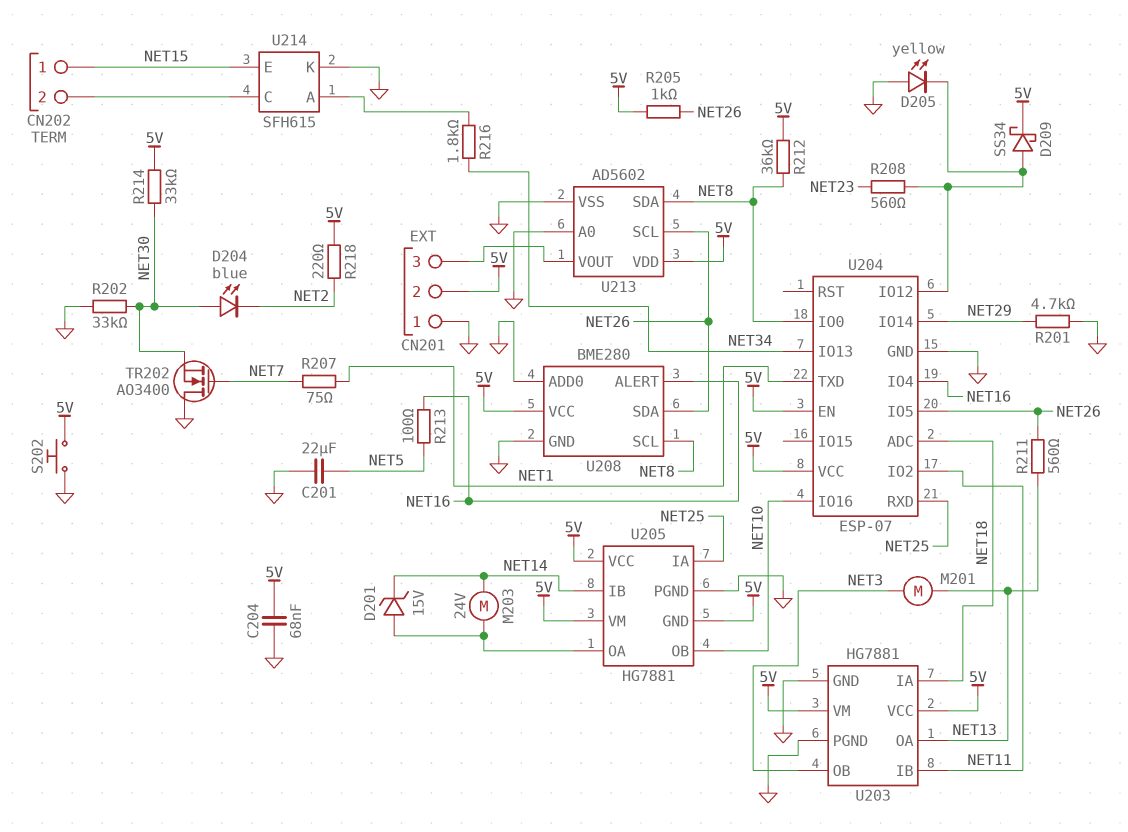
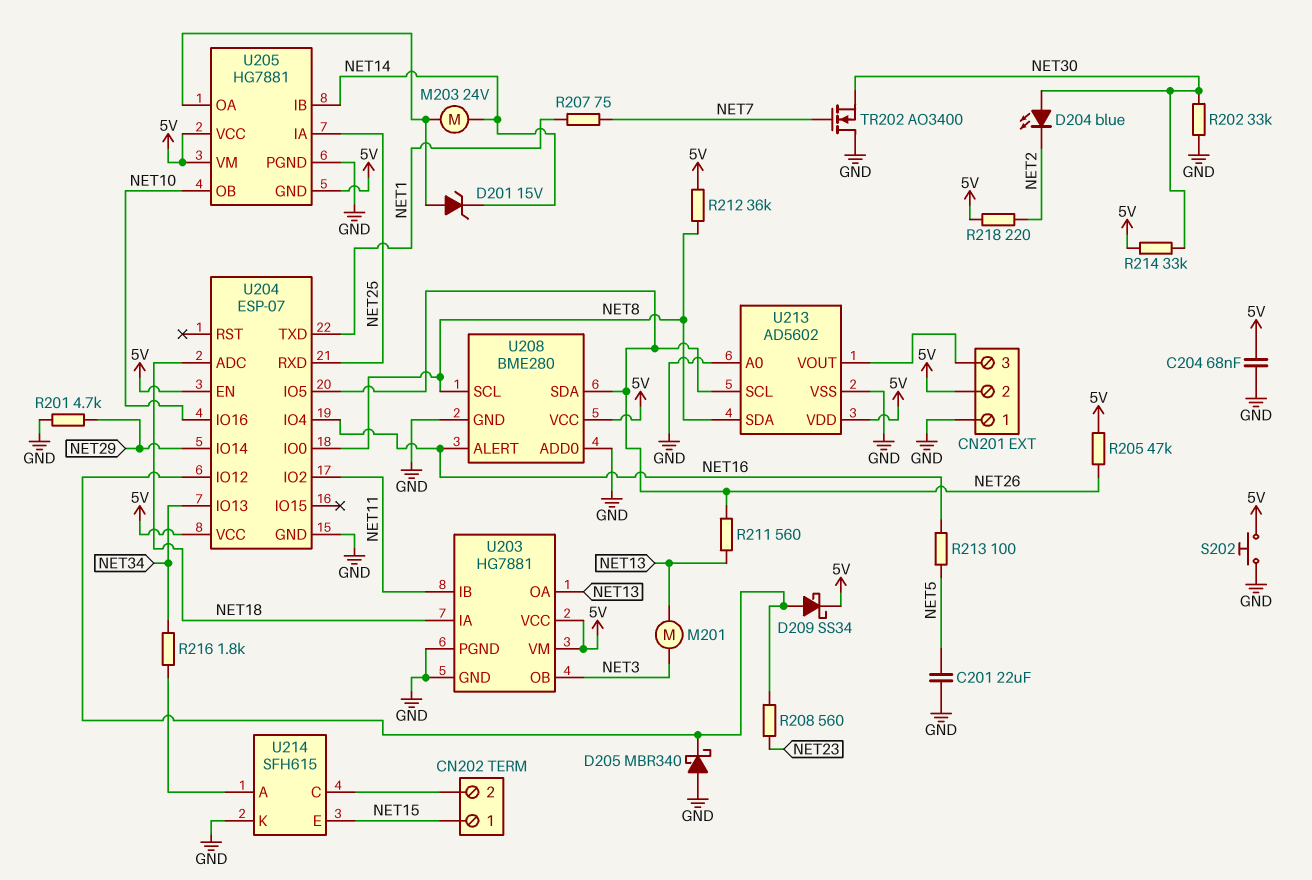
D205: LED yellow (A GND, K U204/IO12) -> schottky MBR340 (A GND, K U204/IO12)
R205: 1k (5V, NET26) -> 47k (5V, NET26)

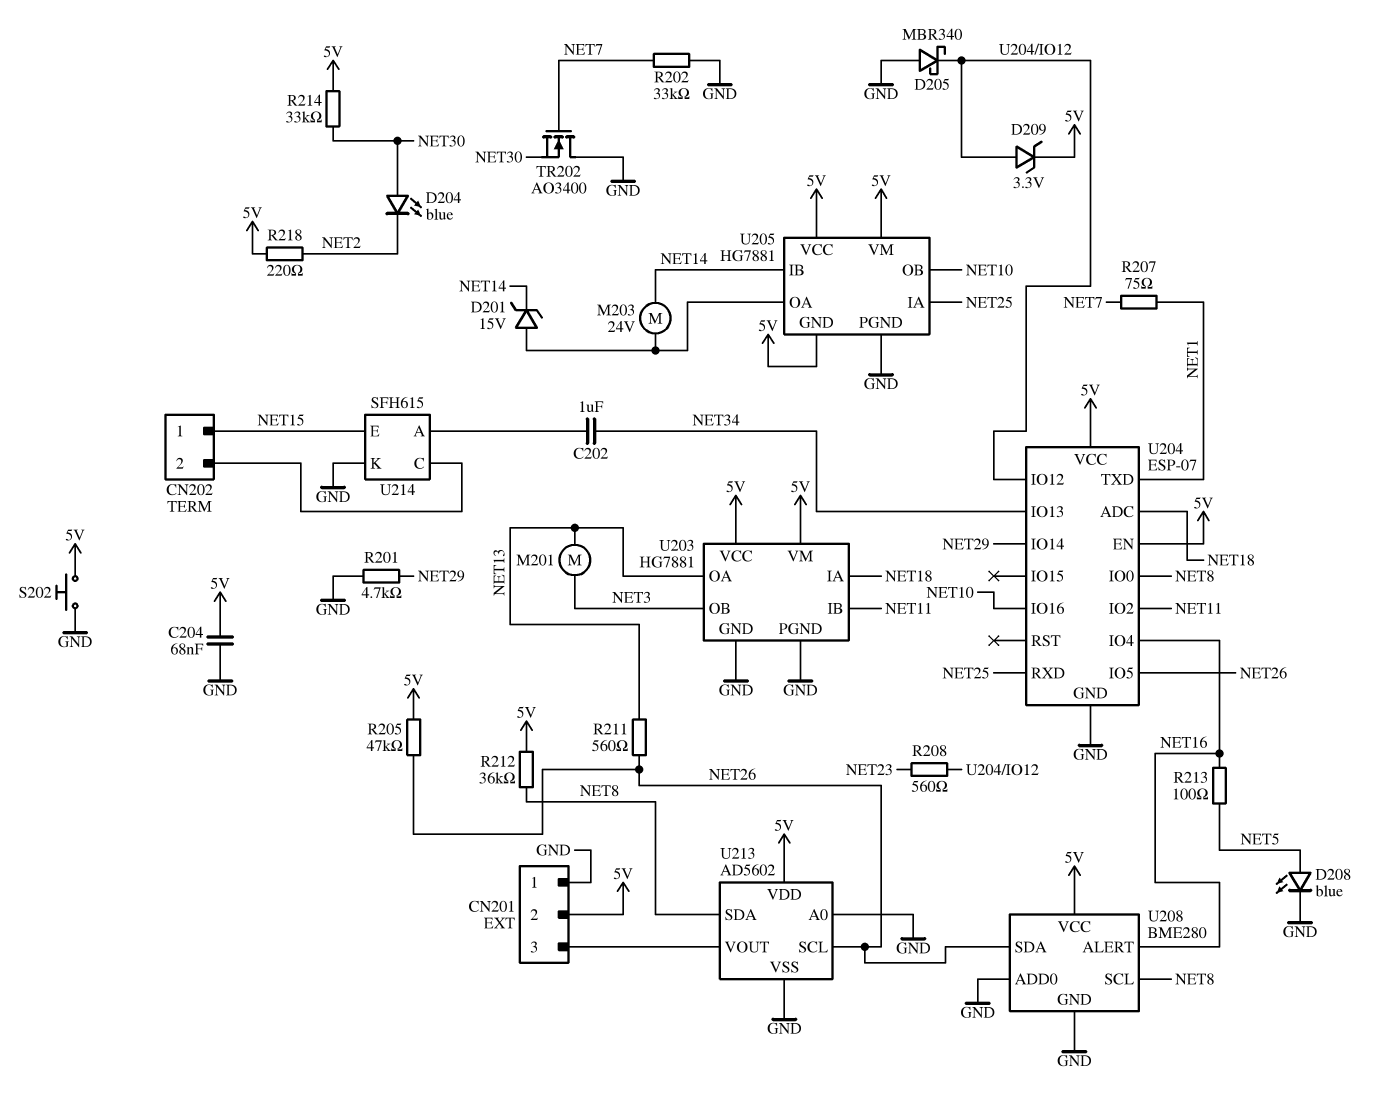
C201: 22uF (GND, NET5) -> none
C202: none -> 1uF (NET34, U214/A)
D208: none -> LED blue (A NET5, K GND)
D209: schottky SS34 (A U204/IO12, K 5V) -> zener 3.3V (A U204/IO12, K 5V)
R202: 33k (GND, NET30) -> 33k (GND, NET7)
R216: 1.8k (NET34, U214/A) -> none

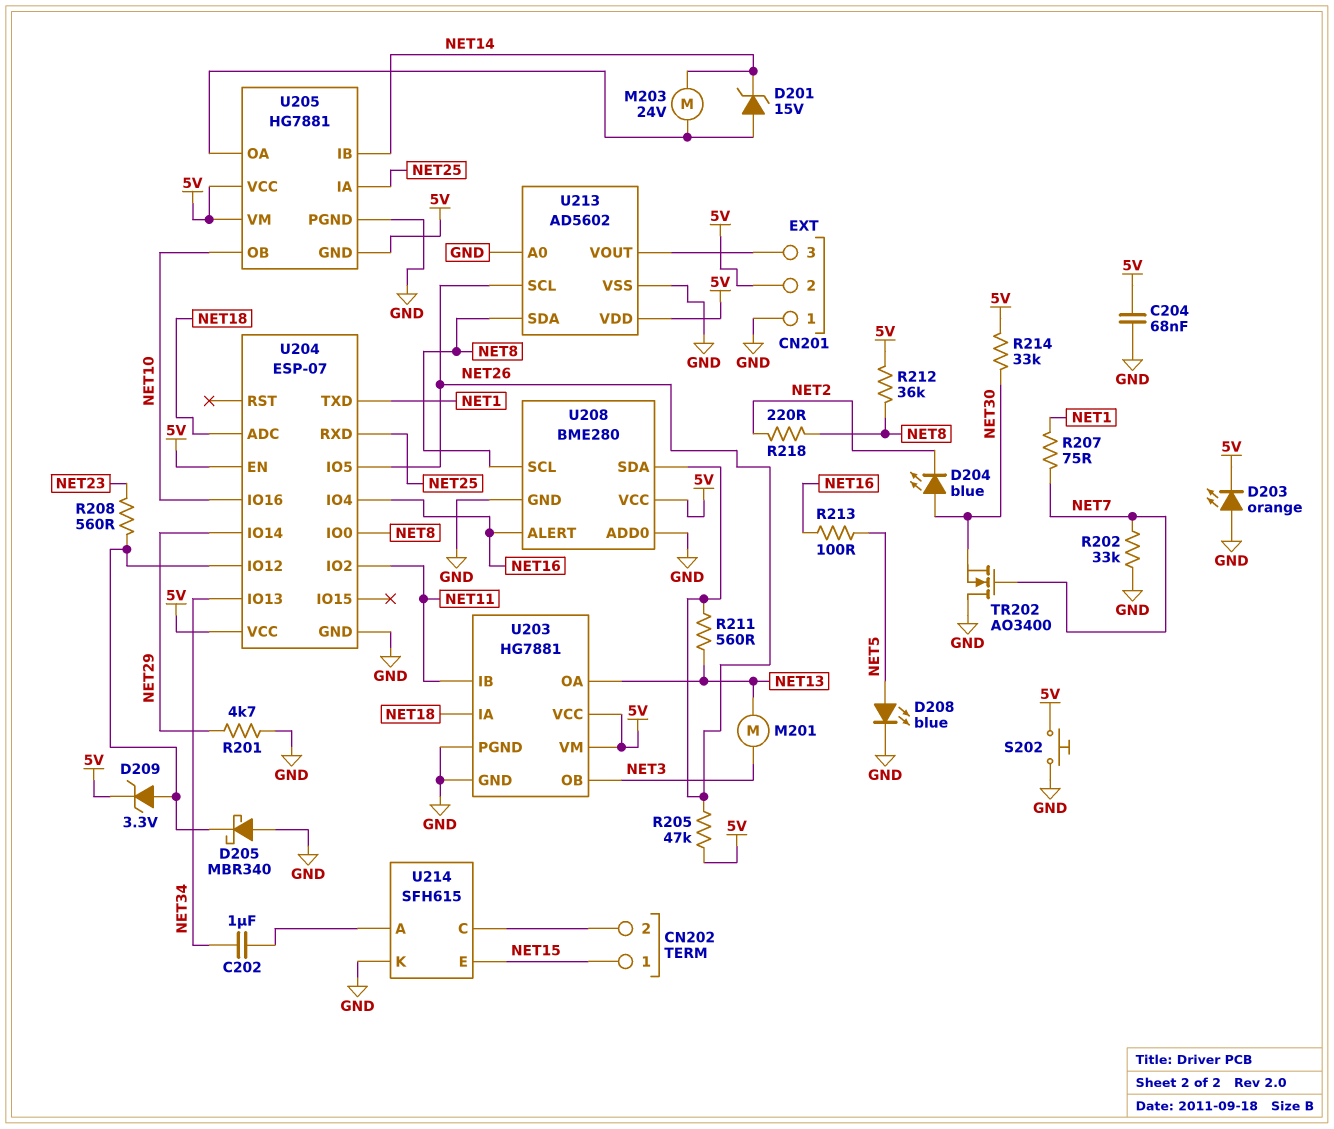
D203: none -> LED orange (A GND, K 5V)
R218: 220 (5V, NET2) -> 220 (NET2, NET8)

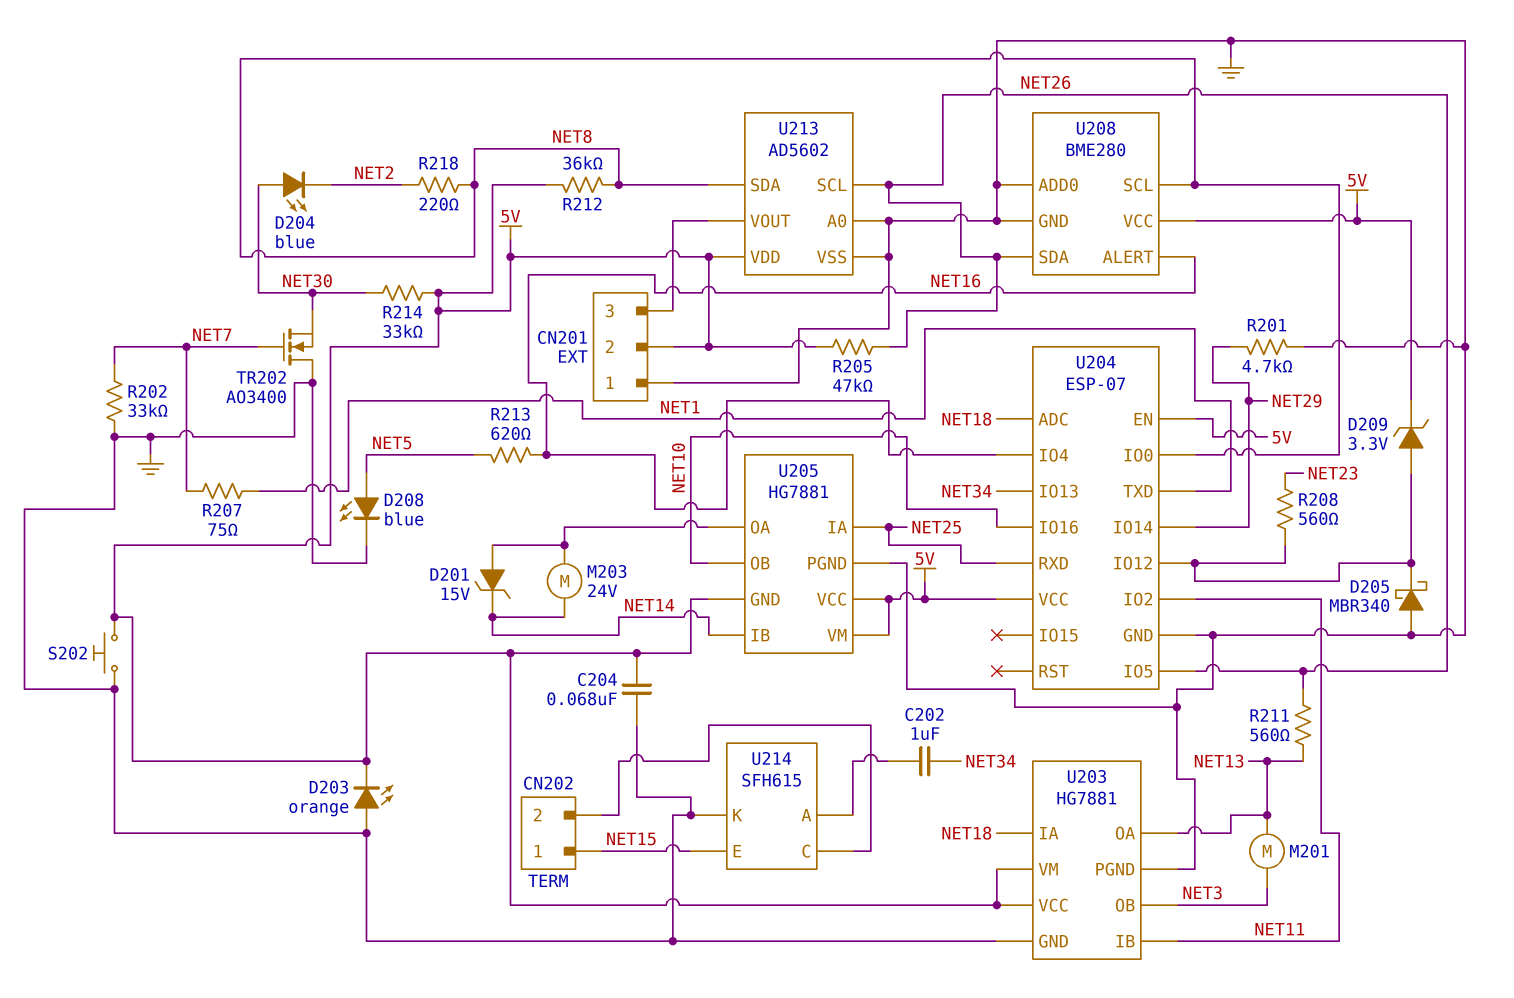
R213: 100 (NET5, NET16) -> 620 (NET5, NET16)

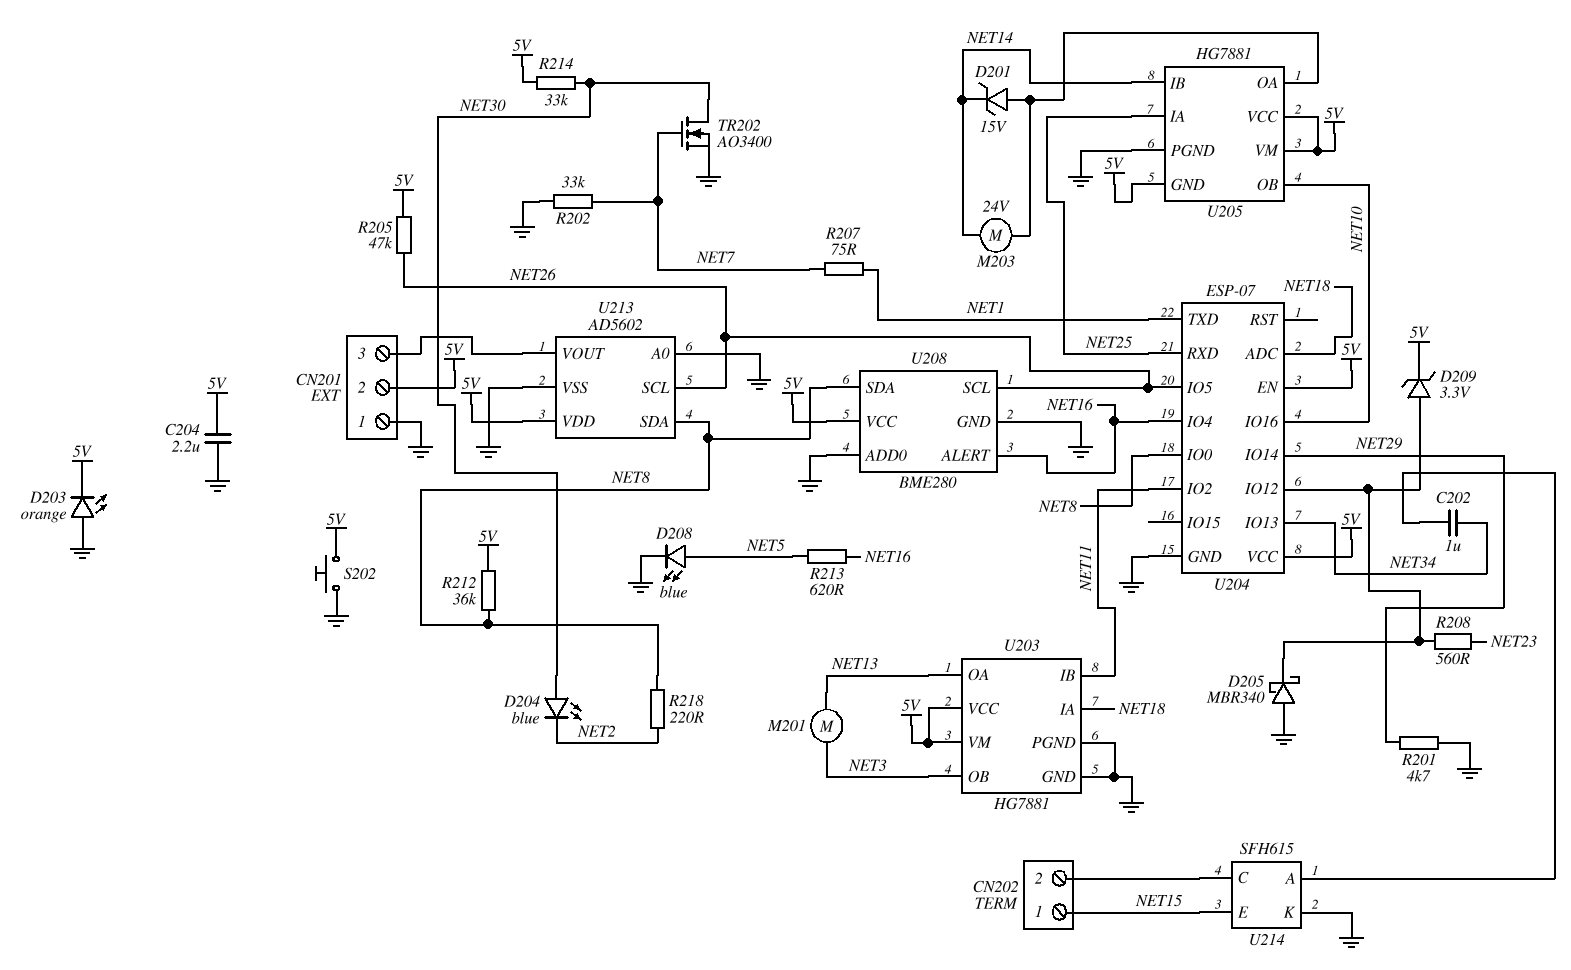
C204: 68nF (5V, GND) -> 2.2uF (5V, GND)
R211: 560 (NET13, NET26) -> none
TR202: NMOS AO3400 (G NET7, D GND, S NET30) -> NMOS AO3400 (G NET7, D NET30, S GND)
U208 pin SCL: NET8 -> NET26
U208 pin SDA: NET26 -> NET8

